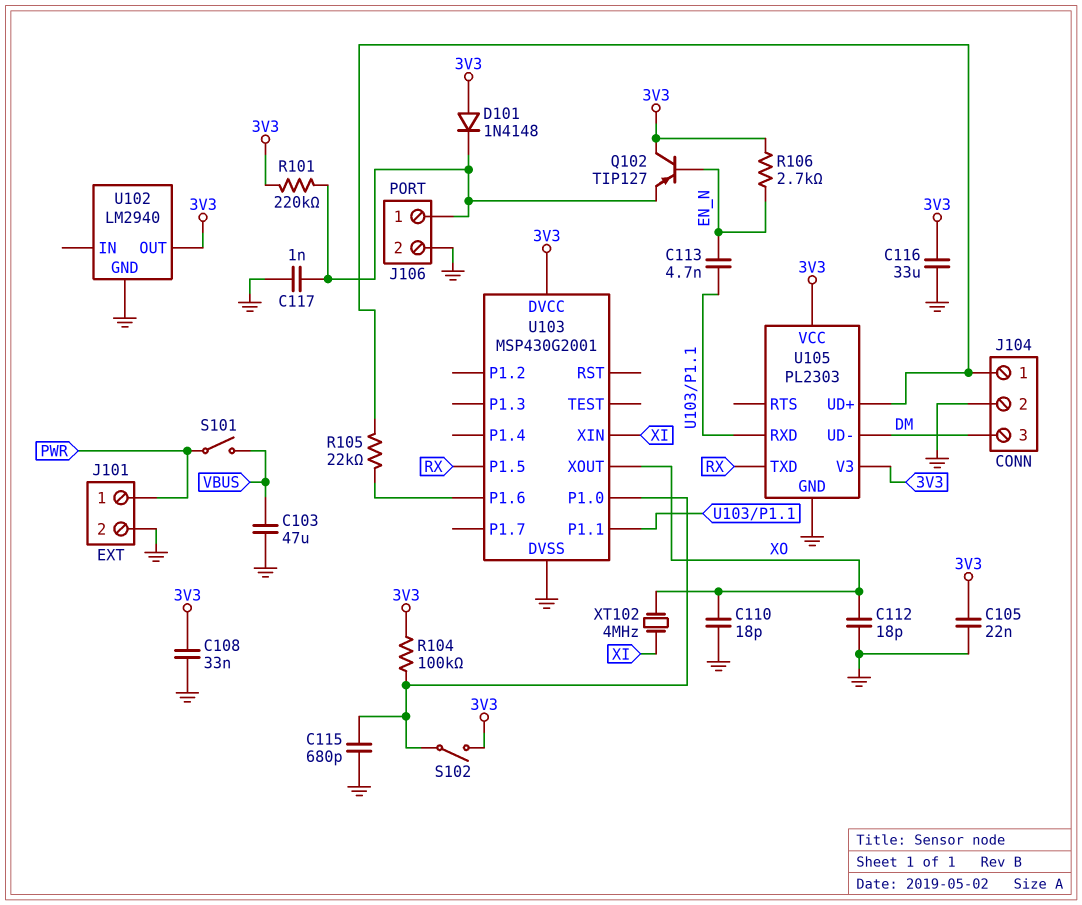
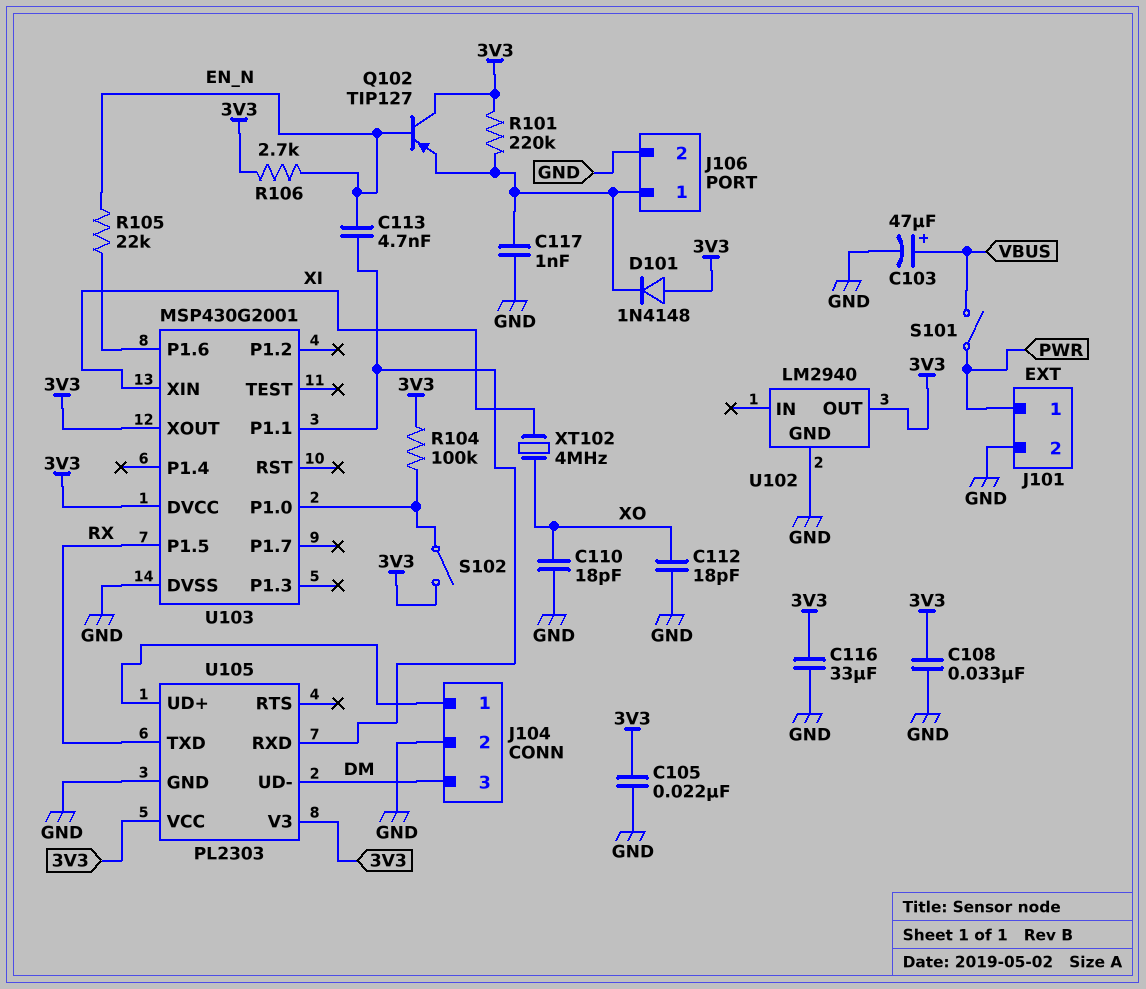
C103: 47uF (GND, VBUS) -> 47uF (plus VBUS, minus GND)
C115: 680pF (GND, U103/P1.0) -> none
R105: 22k (J104/1, U103/P1.6) -> 22k (EN_N, U103/P1.6)
U103 pin XOUT: XO -> 3V3

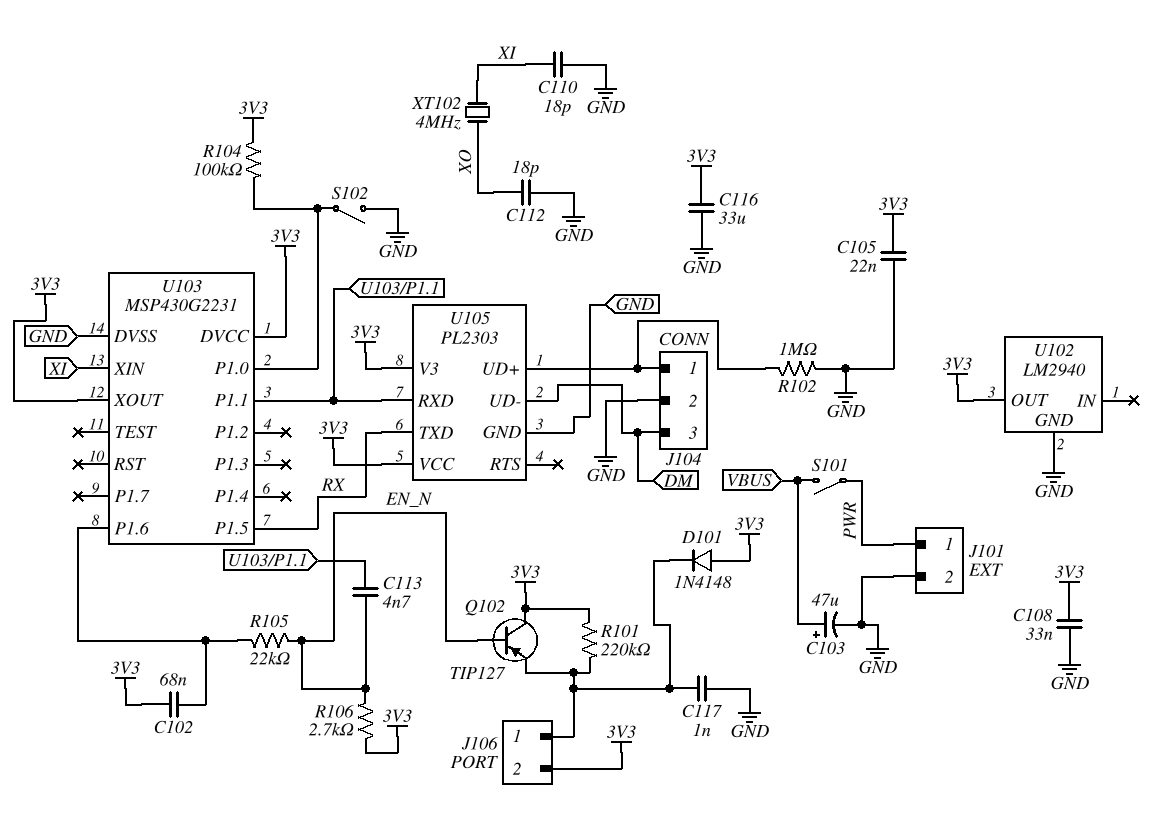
C102: none -> 68nF (3V3, U103/P1.6)
C110: 18pF (GND, XO) -> 18pF (GND, XI)
J106 pin 2: GND -> 3V3
R102: none -> 1M (GND, J104/1)
S102: switch (3V3, U103/P1.0) -> switch (GND, U103/P1.0)
U103: MSP430G2001 -> MSP430G2231

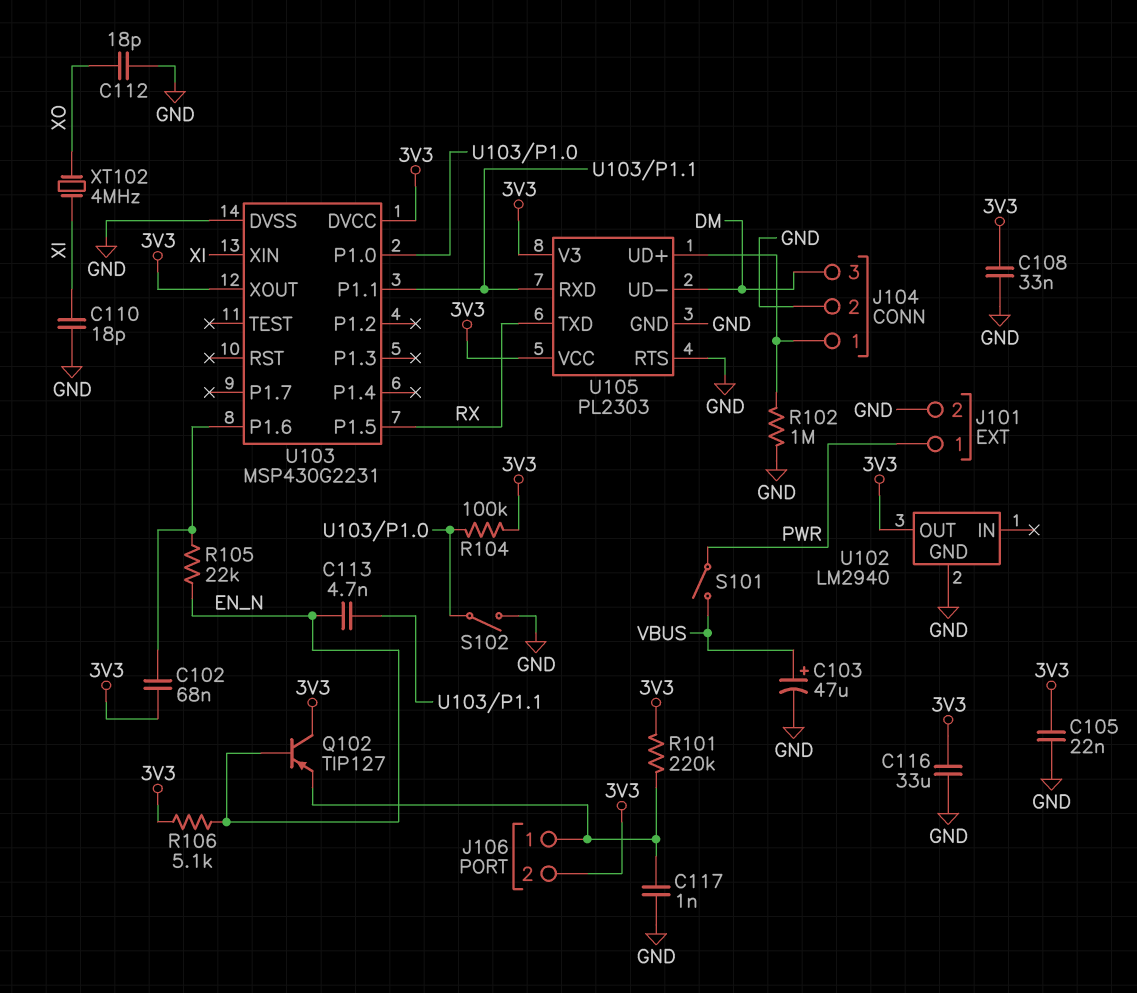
D101: diode 1N4148 (A 3V3, K J106/1) -> none
R106: 2.7k (3V3, EN_N) -> 5.1k (3V3, EN_N)
U105 pin RTS: none -> GND

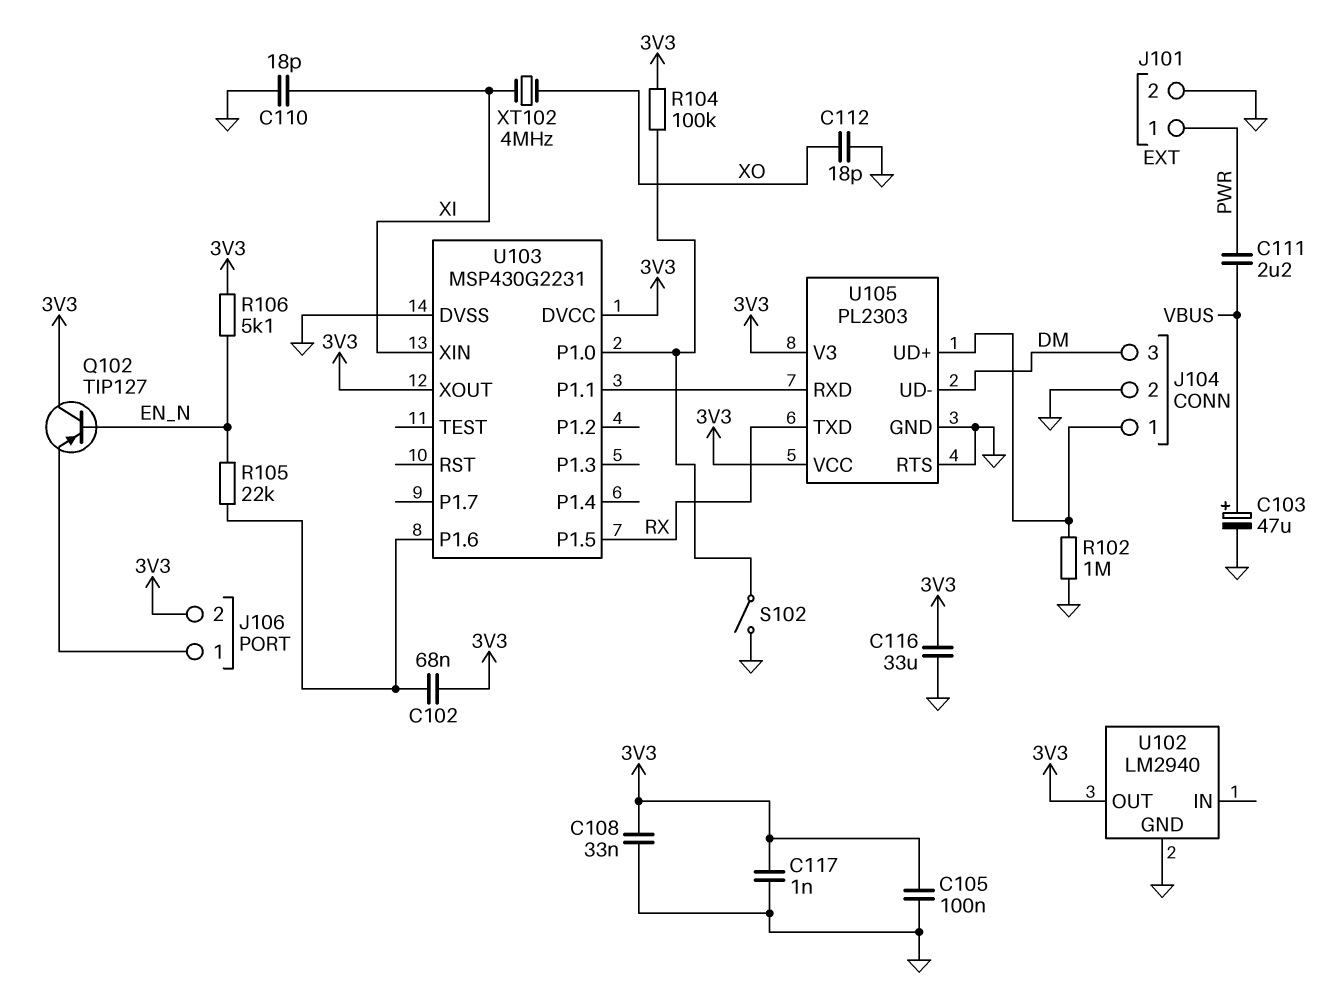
C105: 22nF (3V3, GND) -> 100nF (3V3, GND)
C111: none -> 2.2uF (PWR, VBUS)
C113: 4.7nF (EN_N, U103/P1.1) -> none
C117: 1nF (GND, J106/1) -> 1nF (3V3, GND)
R101: 220k (3V3, J106/1) -> none
S101: switch (PWR, VBUS) -> none

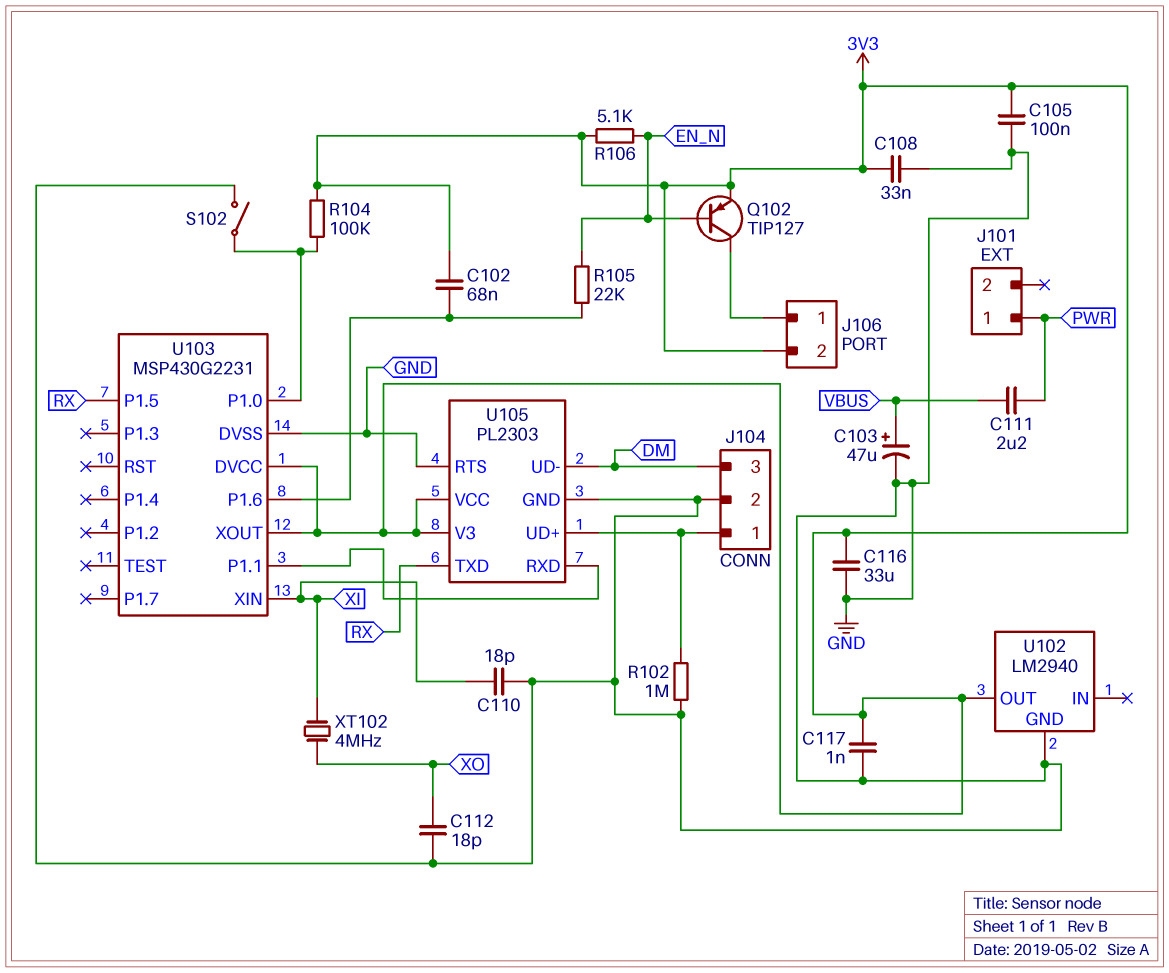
J101 pin 2: GND -> none
Q102: PNP TIP127 (B EN_N, C 3V3, E J106/1) -> PNP TIP127 (B EN_N, C J106/1, E 3V3)

